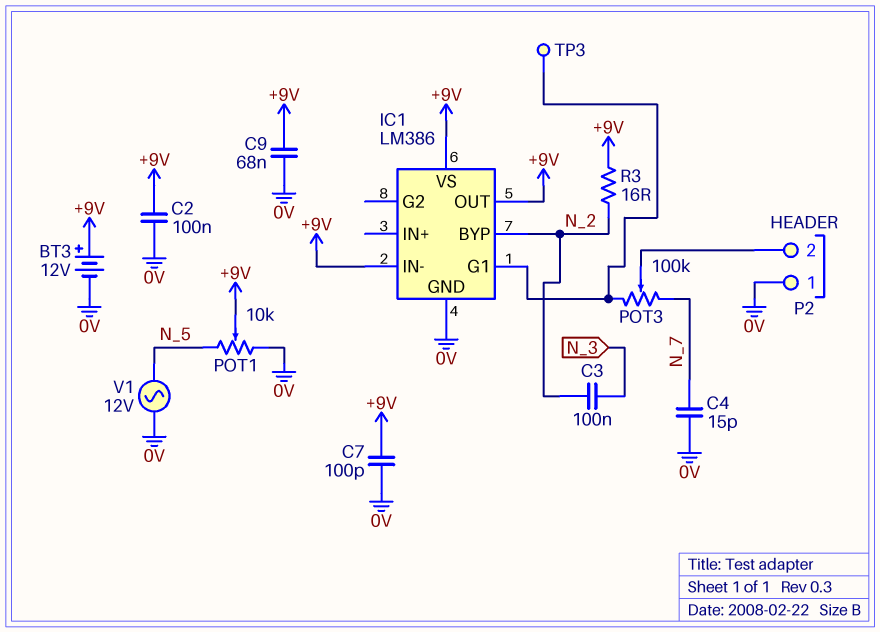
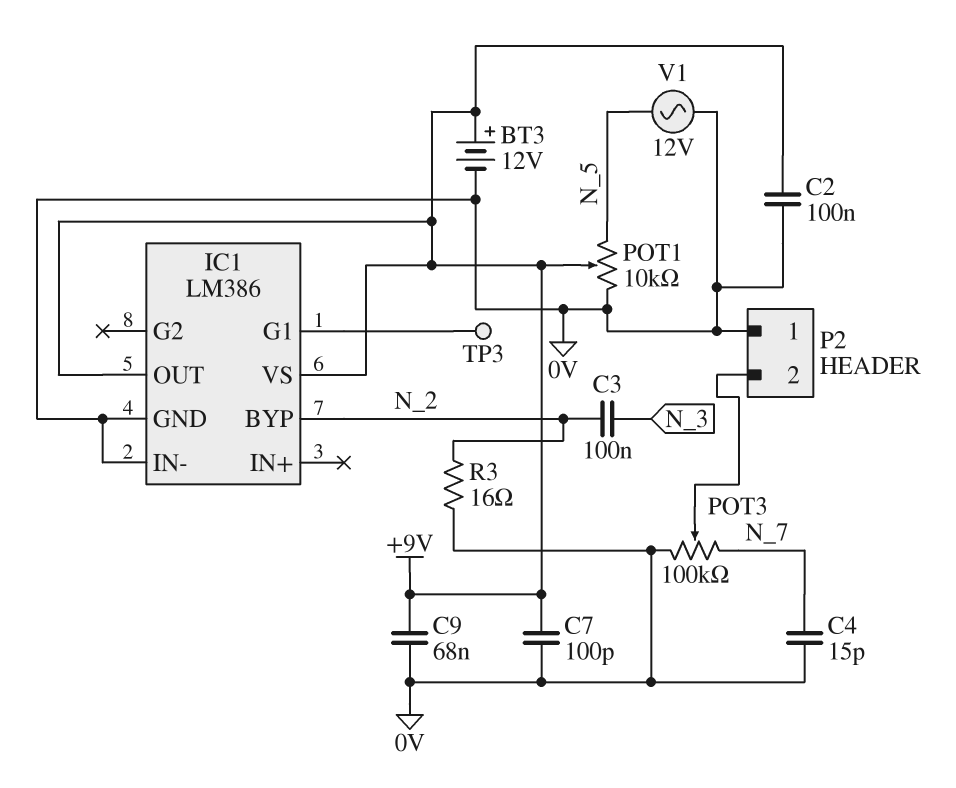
IC1 pin IN-: +9V -> 0V
POT3: 100k (IC1/G1, N_7, wiper P2/2) -> 100k (0V, N_7, wiper P2/2)
R3: 16 (+9V, N_2) -> 16 (0V, N_2)

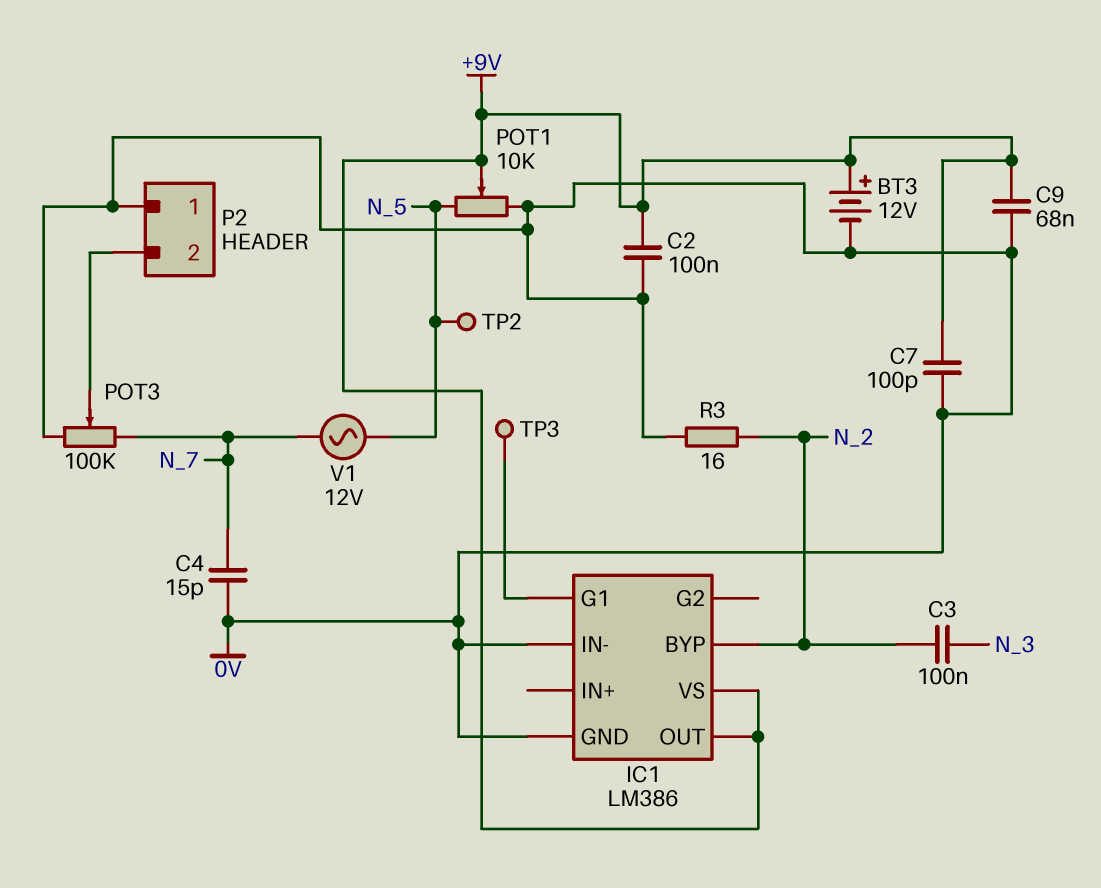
TP2: none -> test point (N_5)
V1: AC 12V (0V, N_5) -> AC 12V (N_5, N_7)

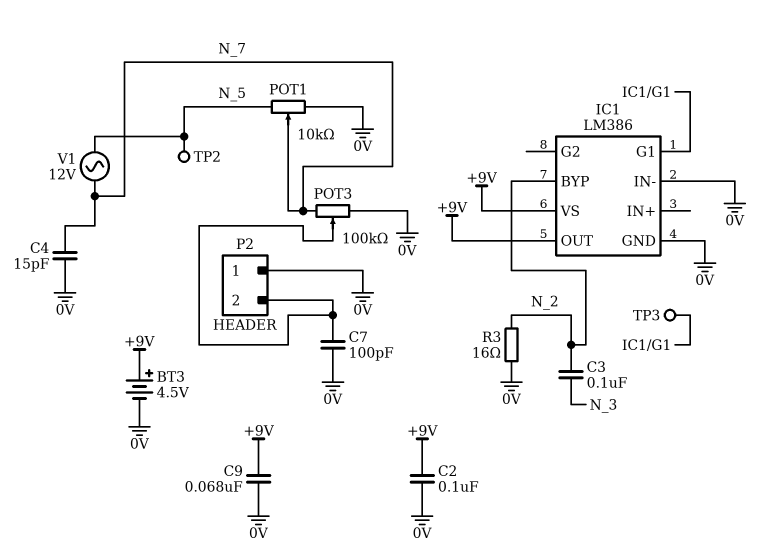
BT3: 12V (plus +9V, minus 0V) -> 4.5V (plus +9V, minus 0V)
C7: 100pF (+9V, 0V) -> 100pF (0V, P2/2)
POT1: 10k (0V, N_5, wiper +9V) -> 10k (0V, N_5, wiper N_7)

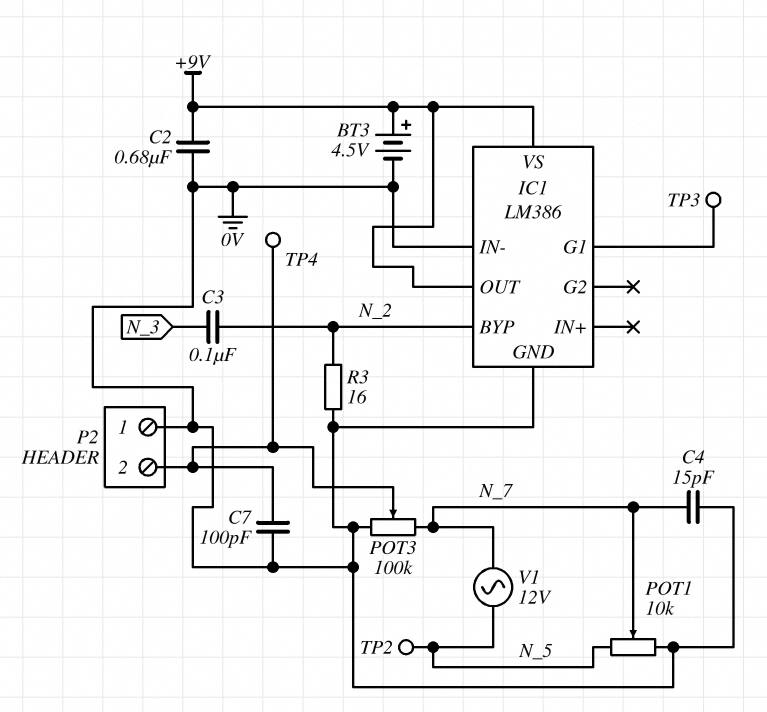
C2: 100nF (+9V, 0V) -> 680nF (+9V, 0V)
C9: 68nF (+9V, 0V) -> none
TP4: none -> test point (P2/2)

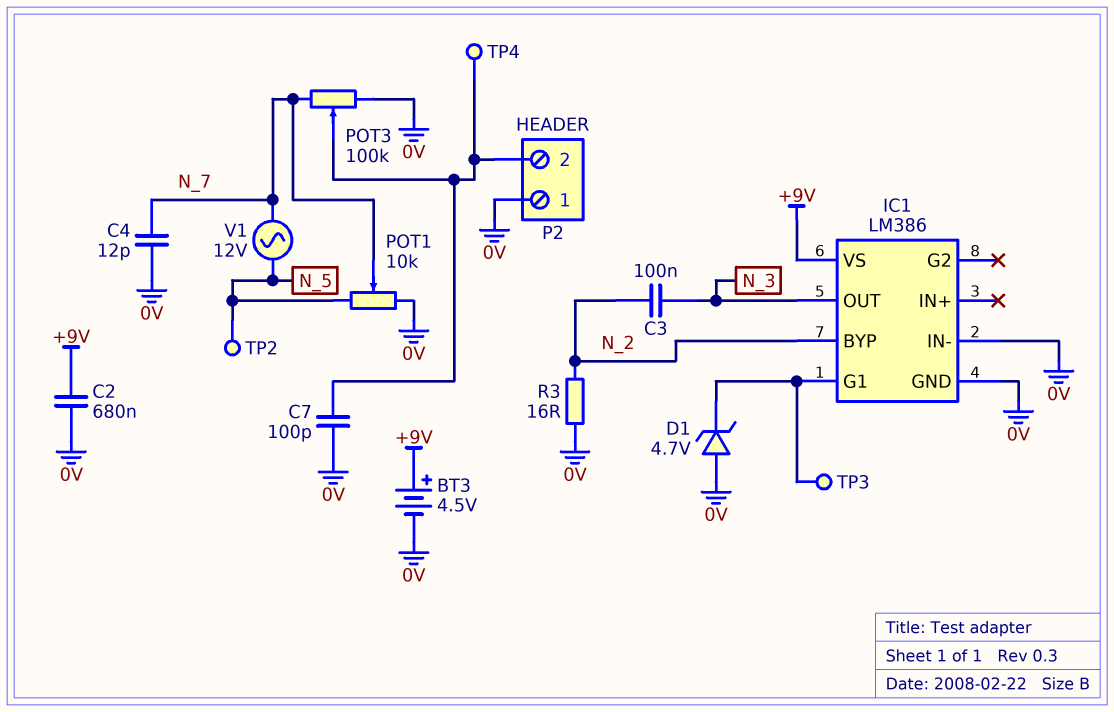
C4: 15pF (0V, N_7) -> 12pF (0V, N_7)
D1: none -> zener 4.7V (A 0V, K IC1/G1)
IC1 pin OUT: +9V -> N_3

